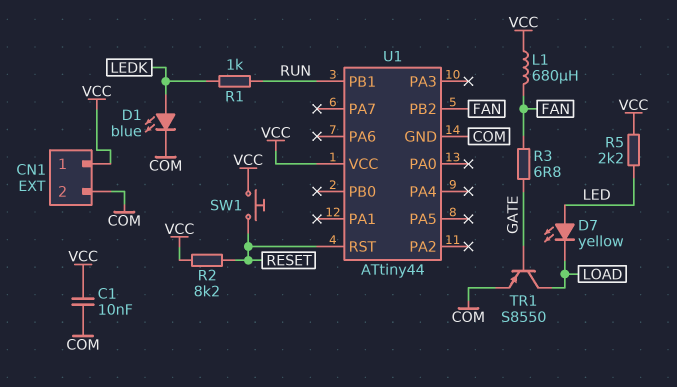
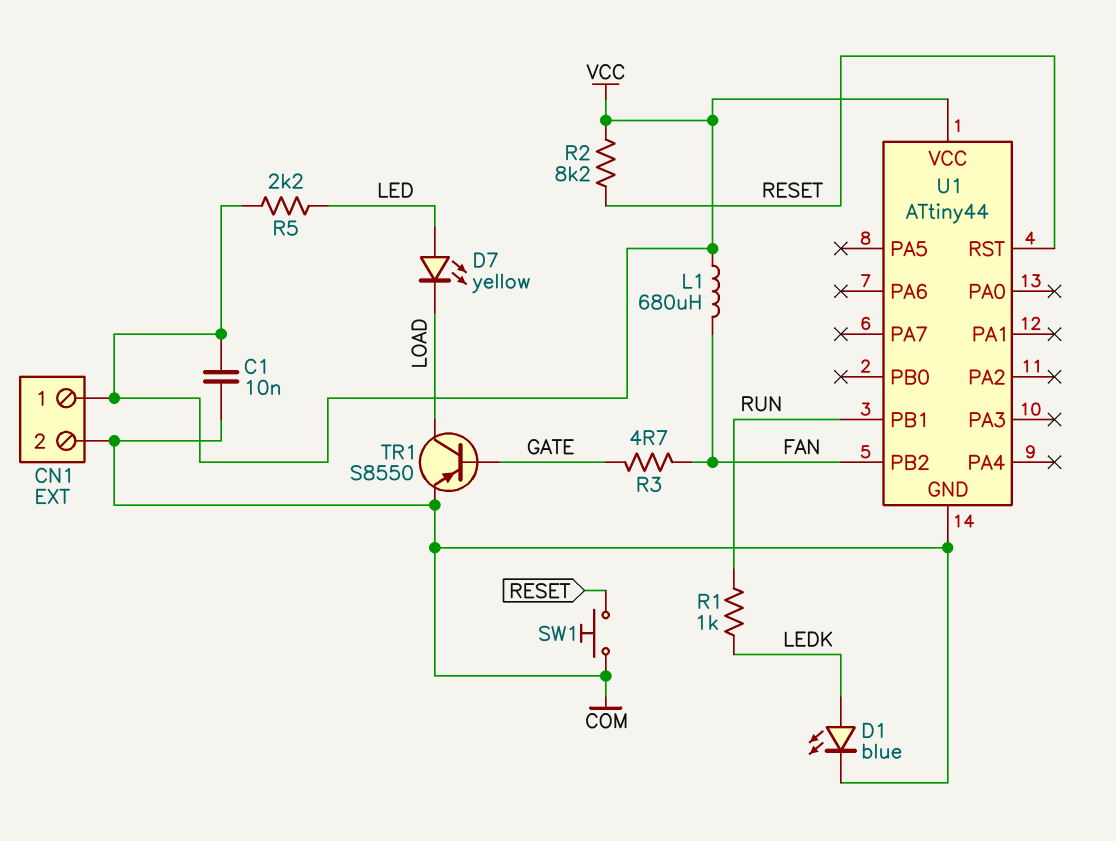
R3: 6.8 (FAN, GATE) -> 4.7 (FAN, GATE)
SW1: button (RESET, VCC) -> button (COM, RESET)

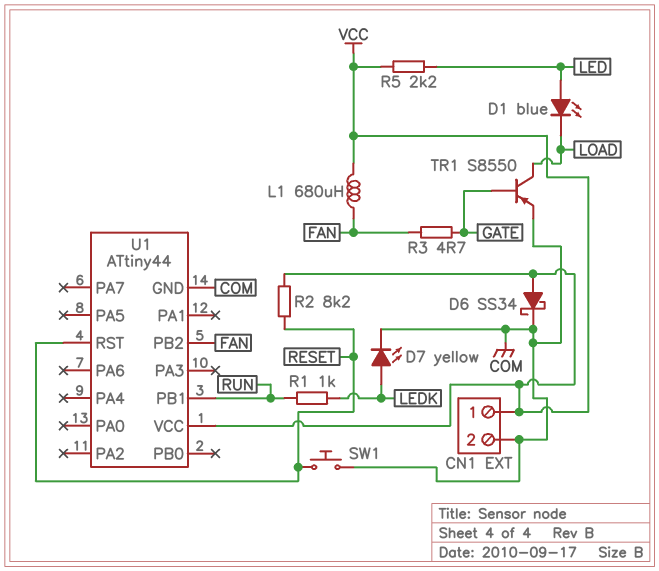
C1: 10nF (COM, VCC) -> none
D1: LED blue (A LEDK, K COM) -> LED blue (A LED, K LOAD)
D6: none -> schottky SS34 (A VCC, K COM)
D7: LED yellow (A LED, K LOAD) -> LED yellow (A LEDK, K COM)

